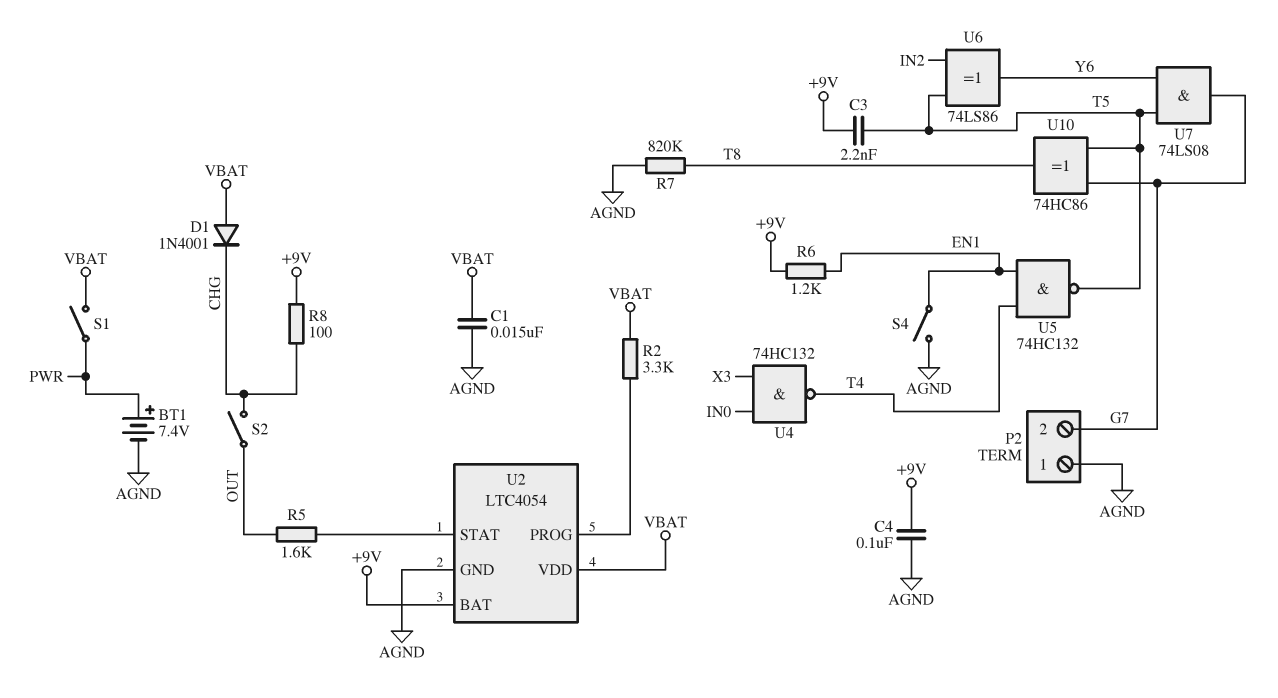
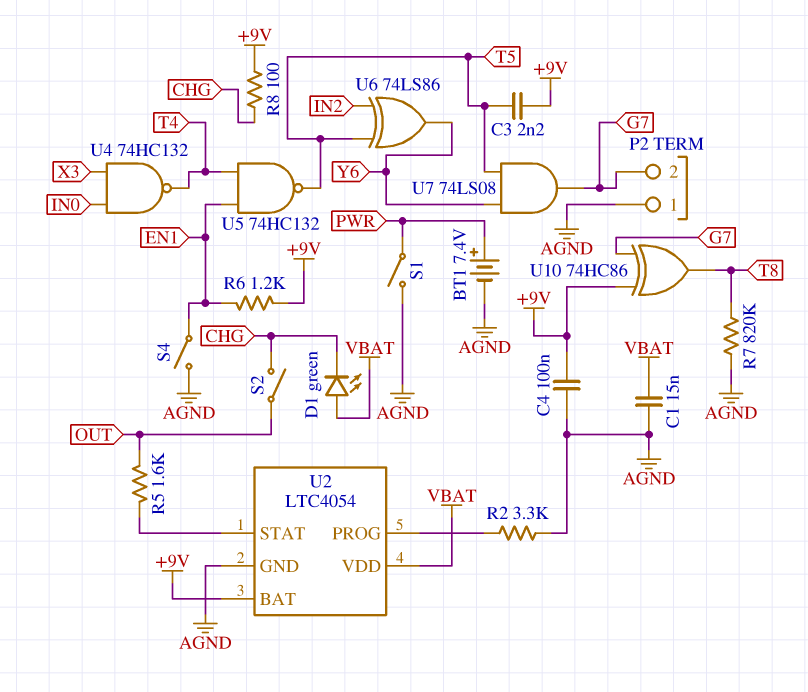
D1: diode 1N4001 (A VBAT, K CHG) -> LED green (A VBAT, K CHG)
R2: 3.3k (U2/PROG, VBAT) -> 3.3k (AGND, U2/PROG)
S1: switch (PWR, VBAT) -> switch (AGND, PWR)
U10: XOR 74HC86 (in G7, in T5, out T8) -> XOR 74HC86 (in +9V, in G7, out T8)

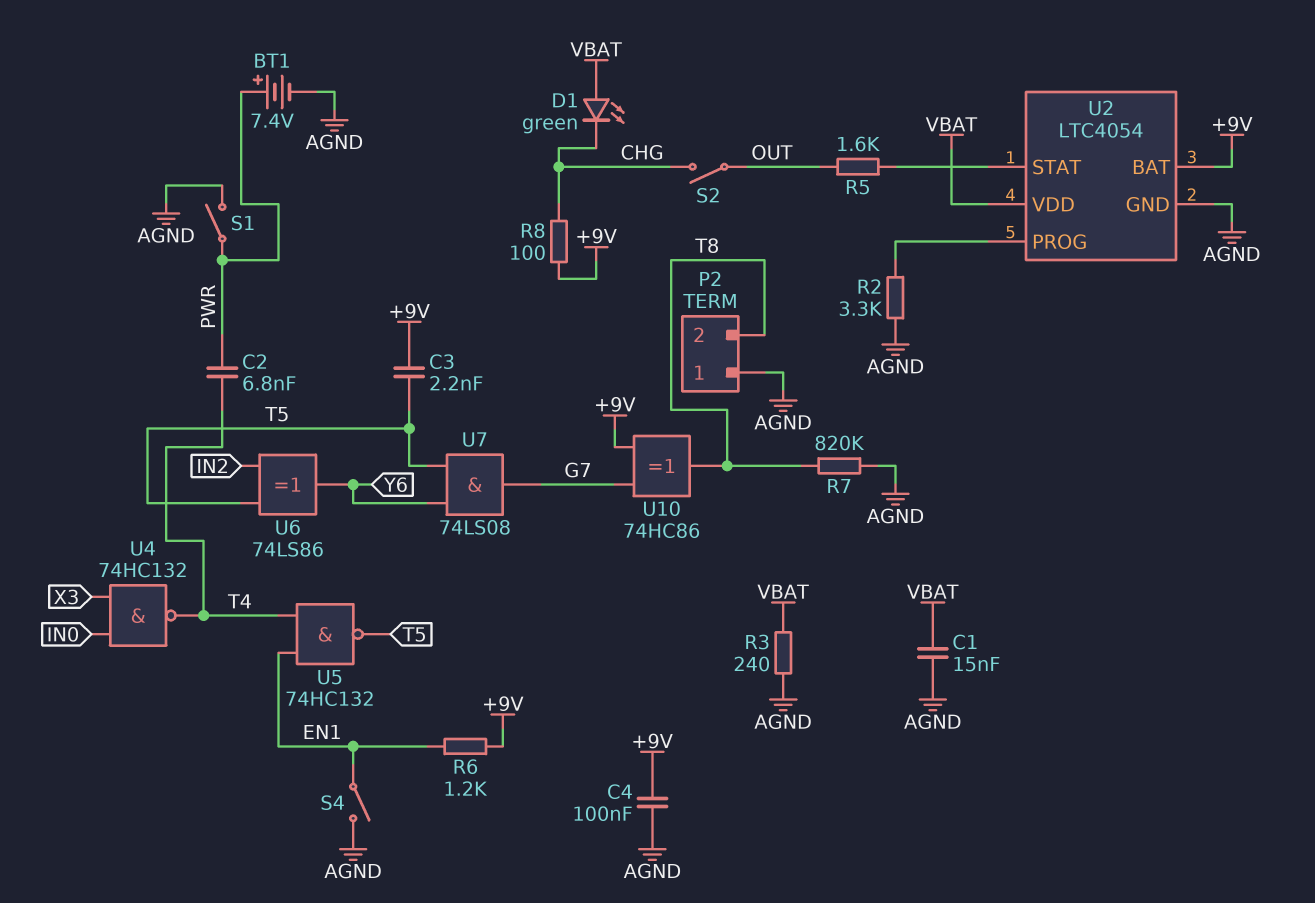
C2: none -> 6.8nF (PWR, T4)
P2 pin 2: G7 -> T8
R3: none -> 240 (AGND, VBAT)

